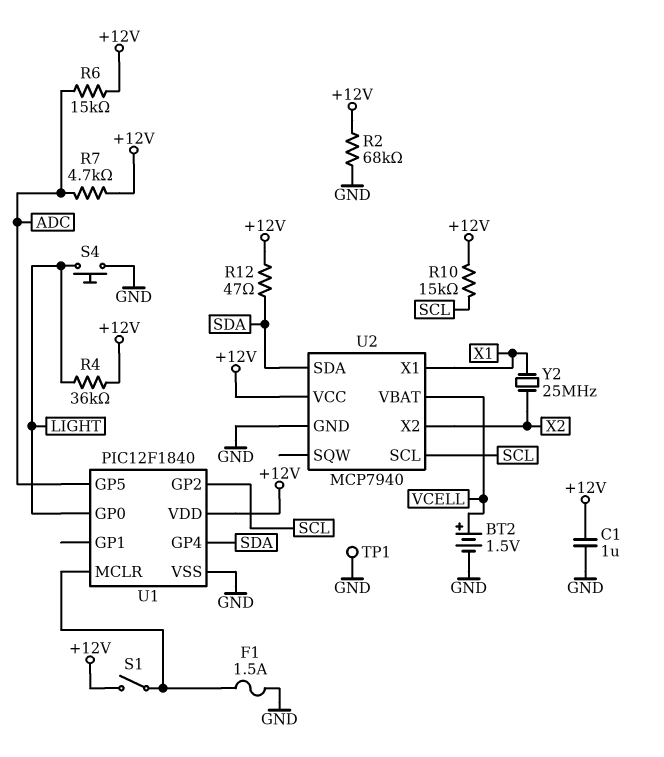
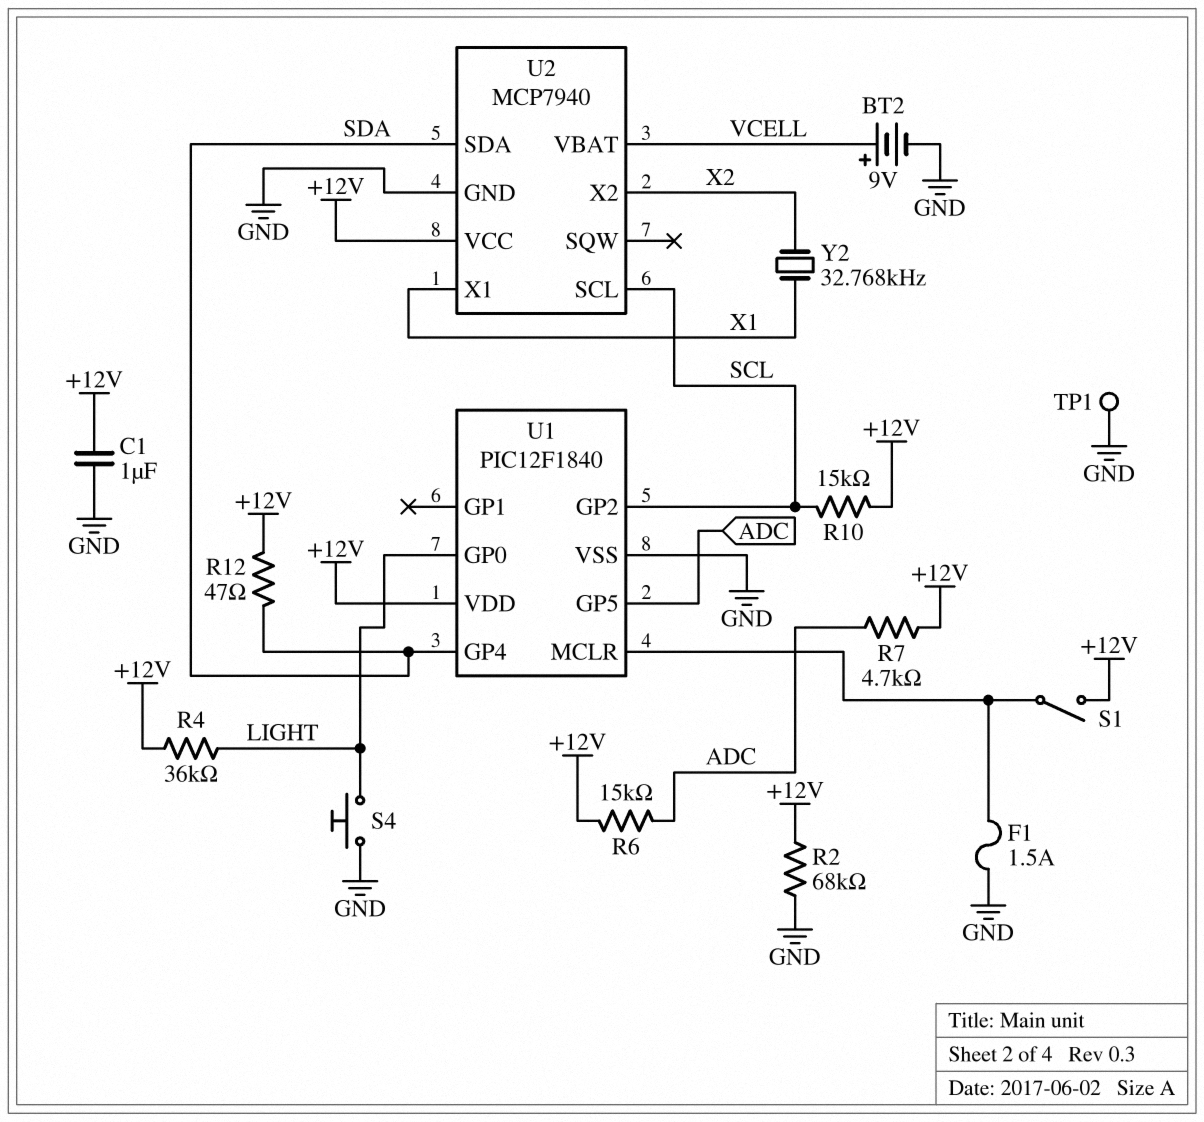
BT2: 1.5V (plus VCELL, minus GND) -> 9V (plus VCELL, minus GND)
Y2: 25MHz (X1, X2) -> 32.768kHz (X1, X2)

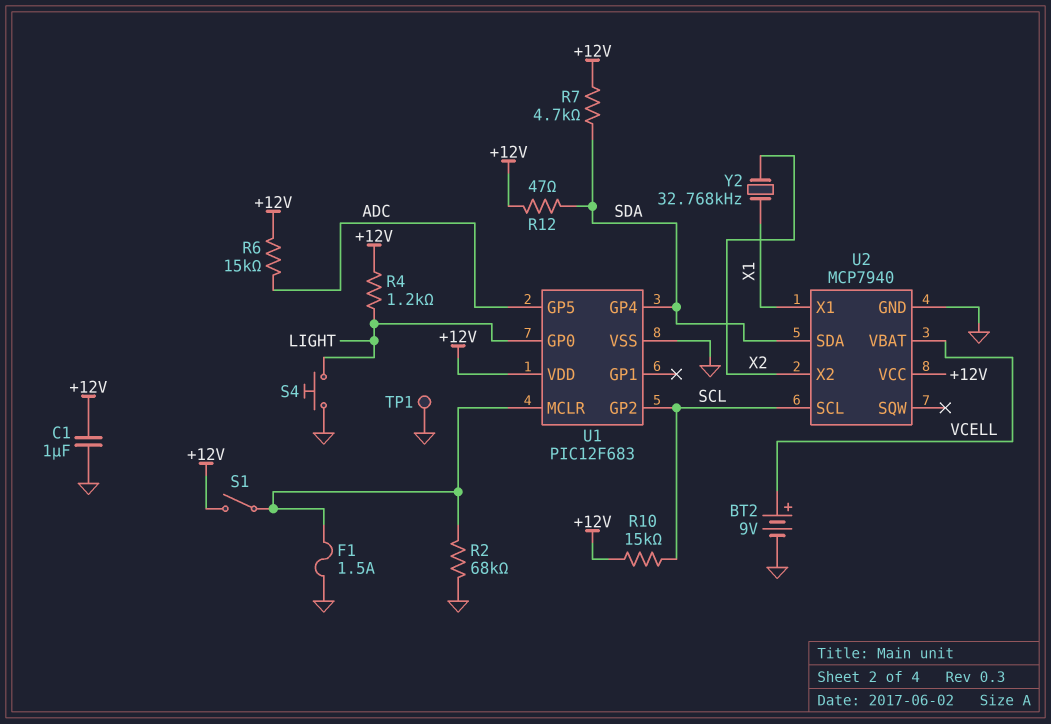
R2: 68k (+12V, GND) -> 68k (GND, U1/MCLR)
R4: 36k (+12V, LIGHT) -> 1.2k (+12V, LIGHT)
R7: 4.7k (+12V, ADC) -> 4.7k (+12V, SDA)
U1: PIC12F1840 -> PIC12F683

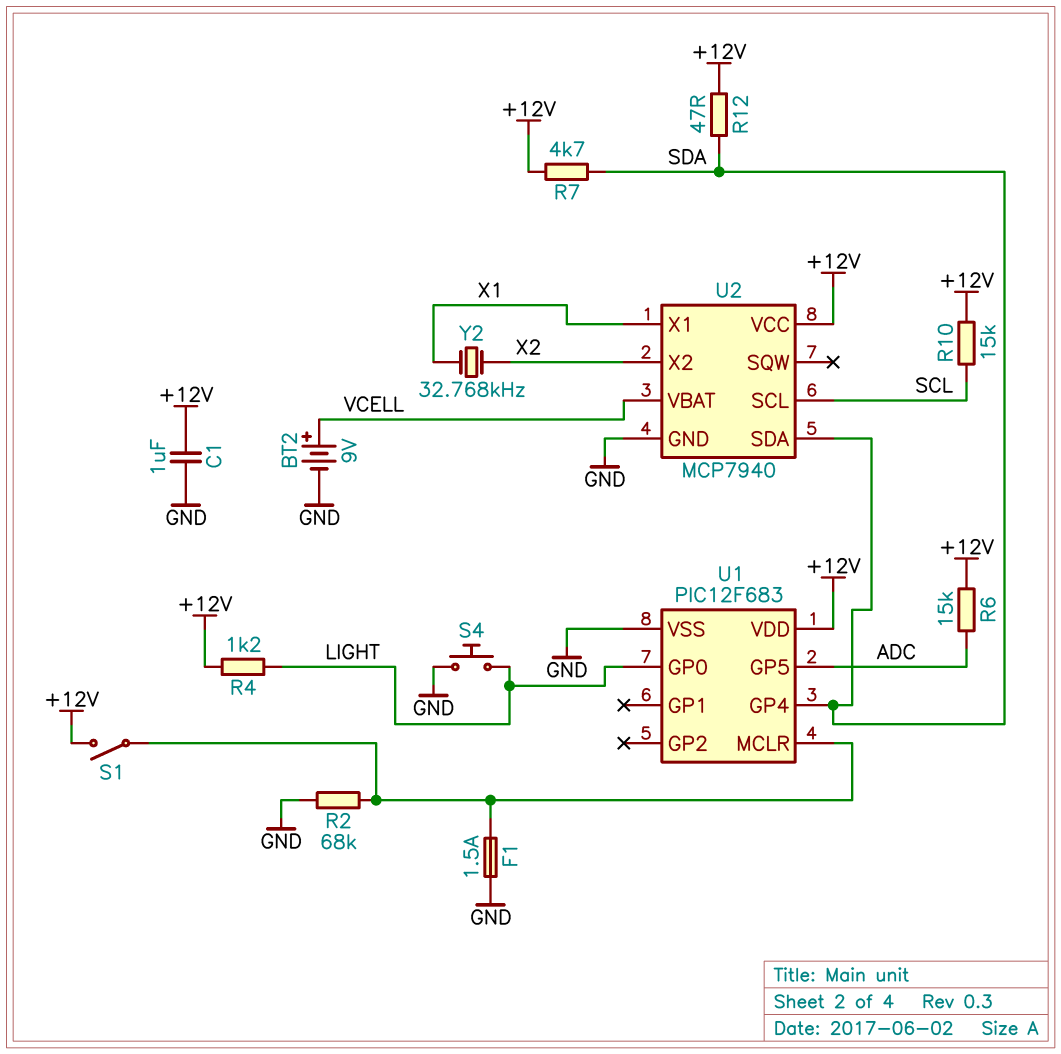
TP1: test point (GND) -> none
U1 pin GP2: SCL -> none

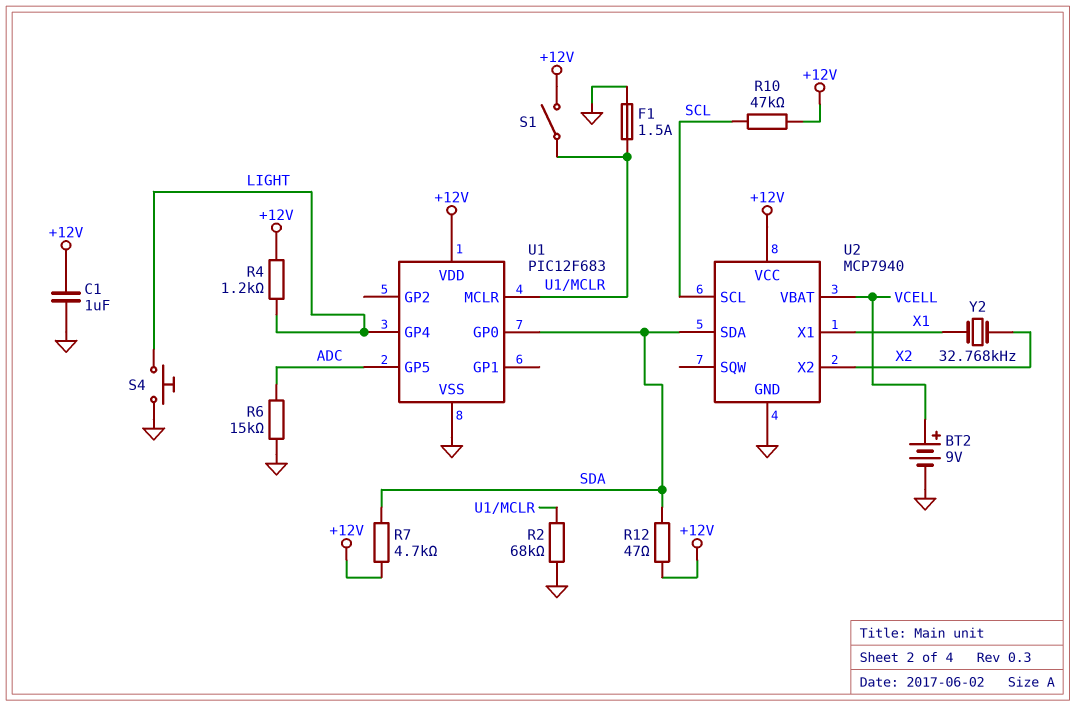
R6: 15k (+12V, ADC) -> 15k (ADC, GND)
R10: 15k (+12V, SCL) -> 47k (+12V, SCL)
U1 pin GP0: LIGHT -> SDA
U1 pin GP4: SDA -> LIGHT

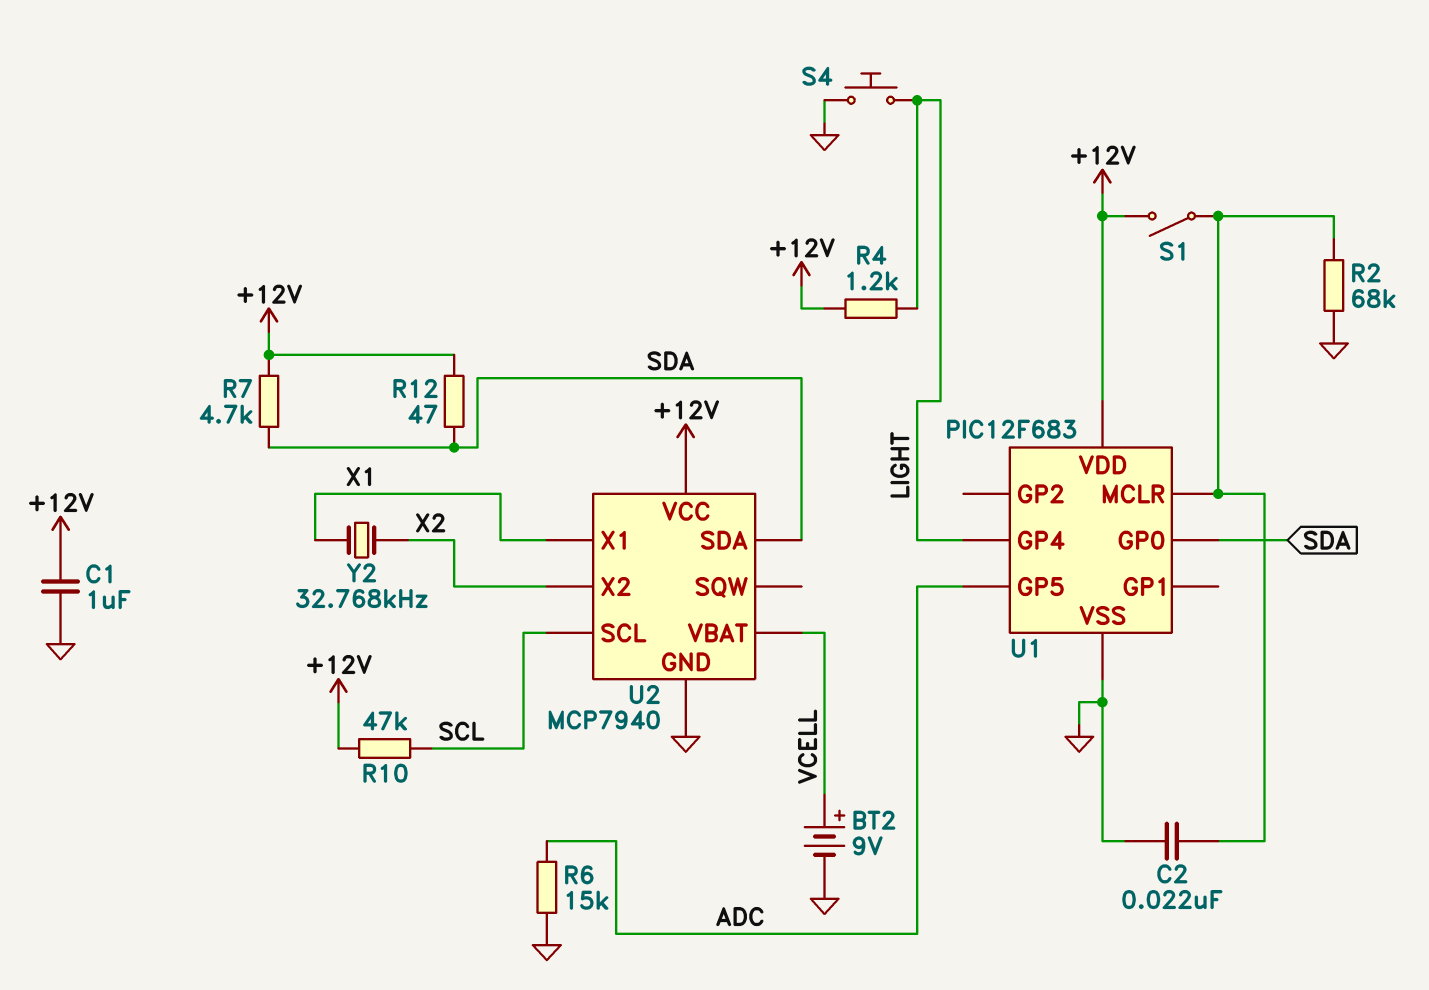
C2: none -> 22nF (GND, U1/MCLR)
F1: 1.5A (GND, U1/MCLR) -> none

